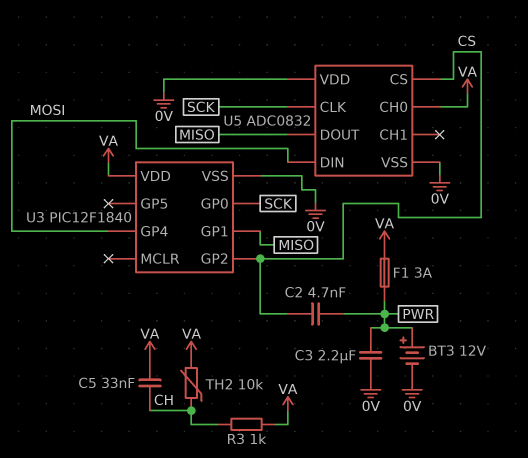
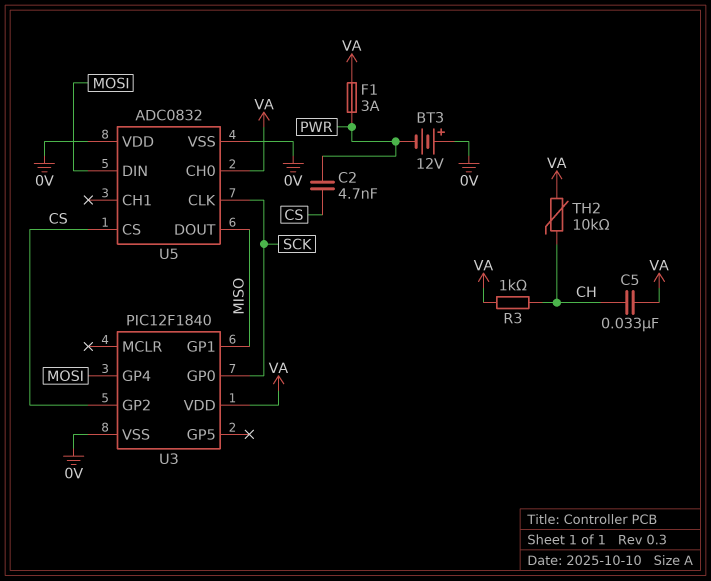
BT3: 12V (plus PWR, minus 0V) -> 12V (plus 0V, minus PWR)
C3: 2.2uF (0V, PWR) -> none

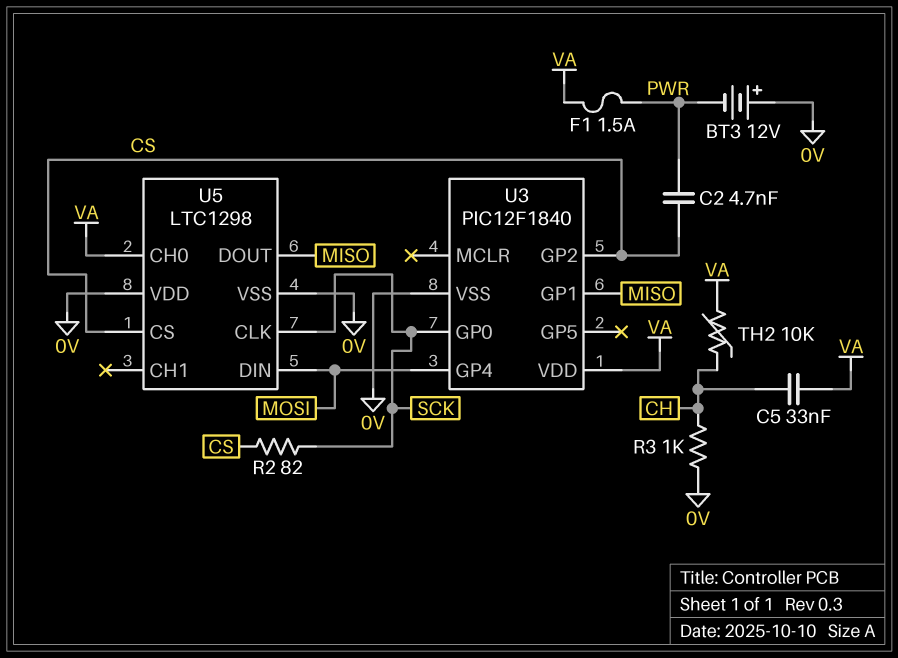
F1: 3A (PWR, VA) -> 1.5A (PWR, VA)
R2: none -> 82 (CS, SCK)
R3: 1k (CH, VA) -> 1k (0V, CH)
U5: ADC0832 -> LTC1298

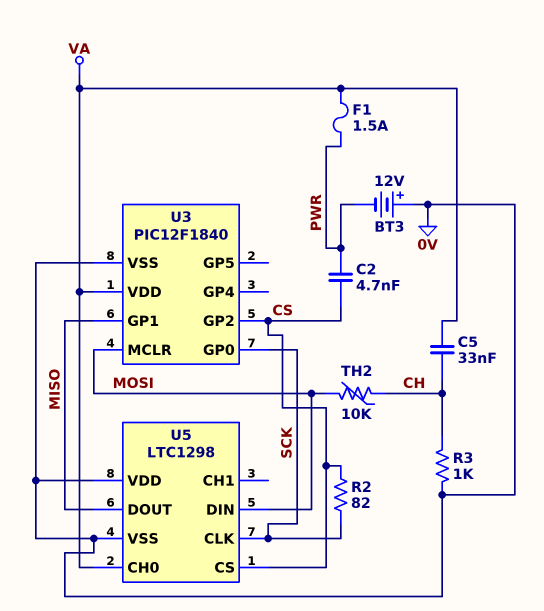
TH2: 10k (CH, VA) -> 10k (CH, MOSI)
U3 pin GP4: MOSI -> none
U3 pin MCLR: none -> MOSI

